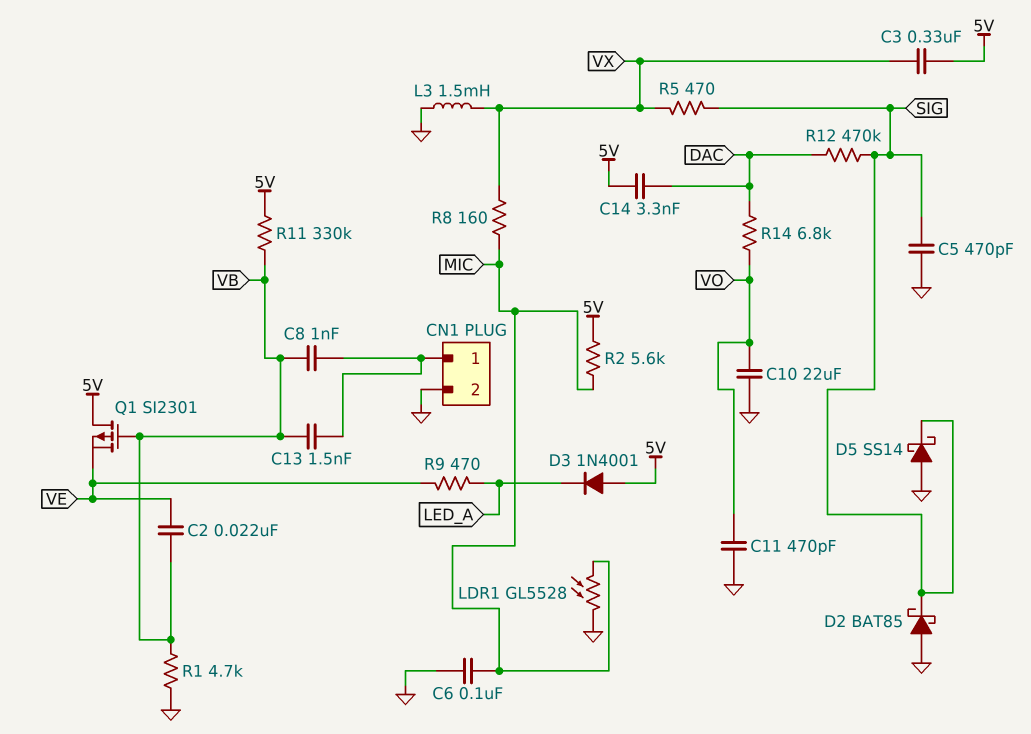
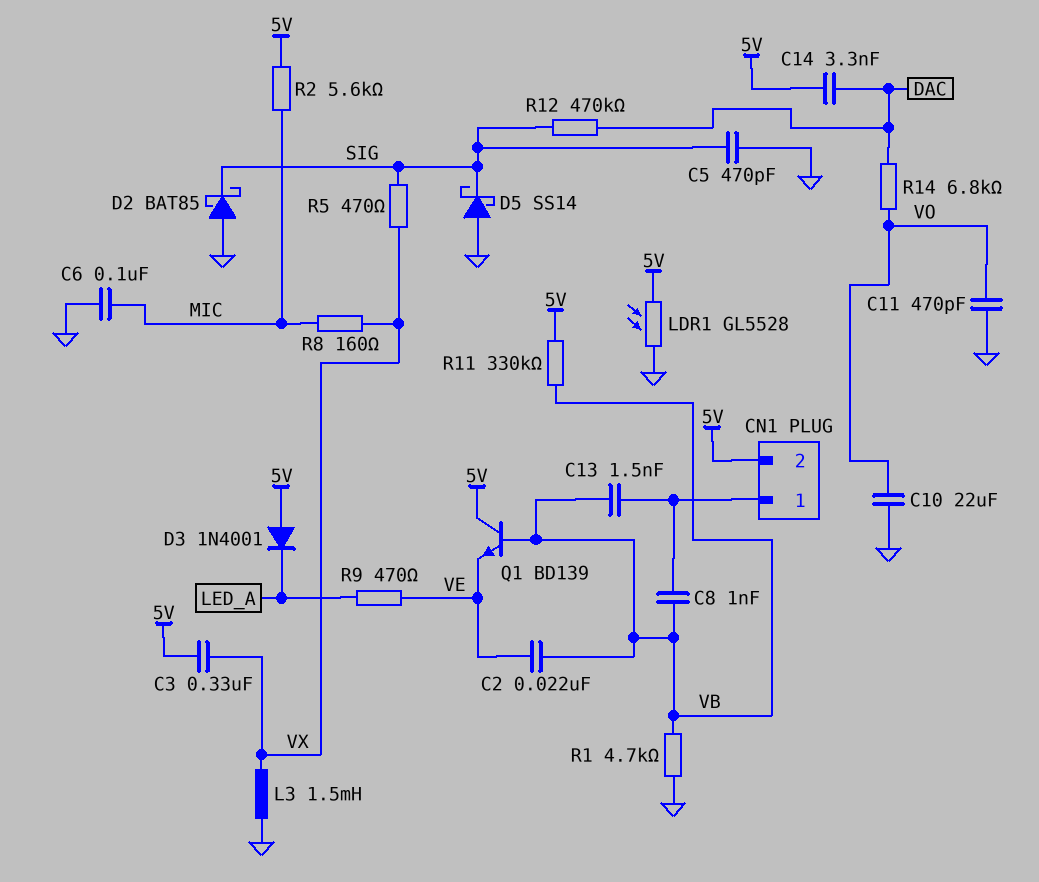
CN1 pin 2: GND -> 5V
LDR1: GL5528 (GND, MIC) -> GL5528 (5V, GND)
Q1: PMOS SI2301 (G VB, D 5V, S VE) -> NPN BD139 (B VB, C 5V, E VE)

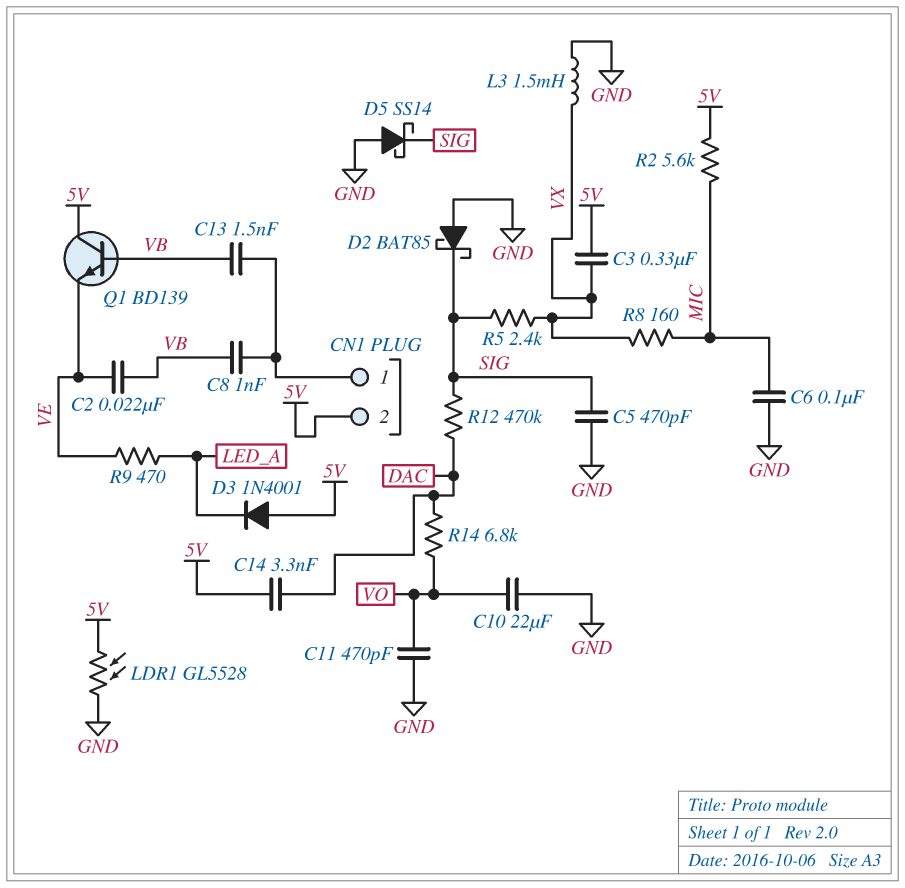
R1: 4.7k (GND, VB) -> none
R5: 470 (SIG, VX) -> 2.4k (SIG, VX)
R11: 330k (5V, VB) -> none

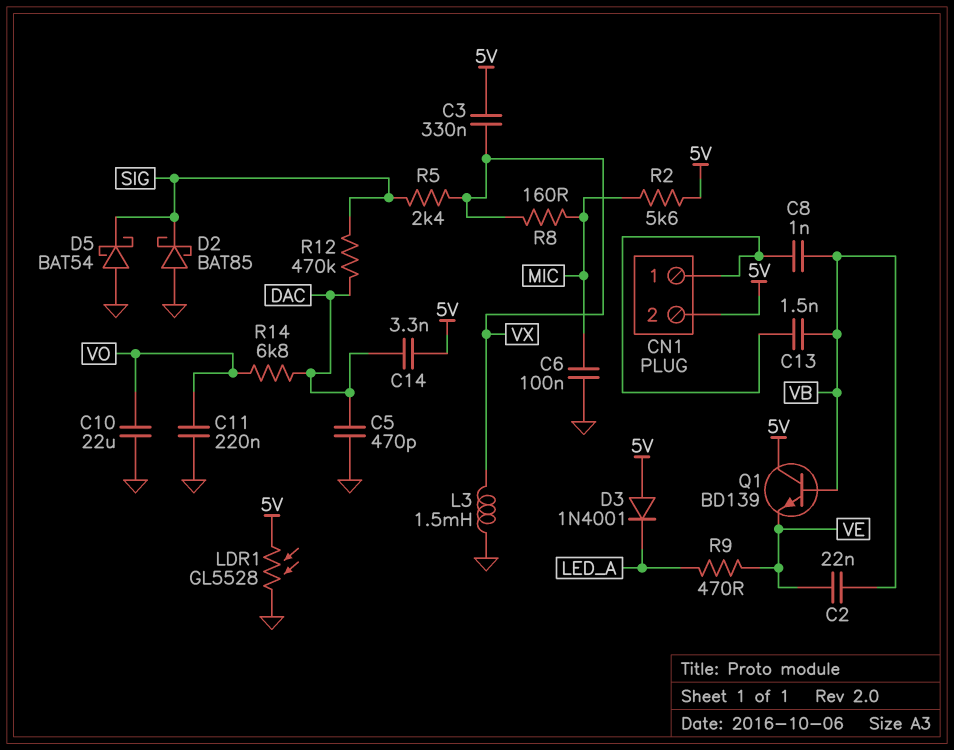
C5: 470pF (GND, SIG) -> 470pF (DAC, GND)
C11: 470pF (GND, VO) -> 220nF (GND, VO)
D5: schottky SS14 (A GND, K SIG) -> schottky BAT54 (A GND, K SIG)

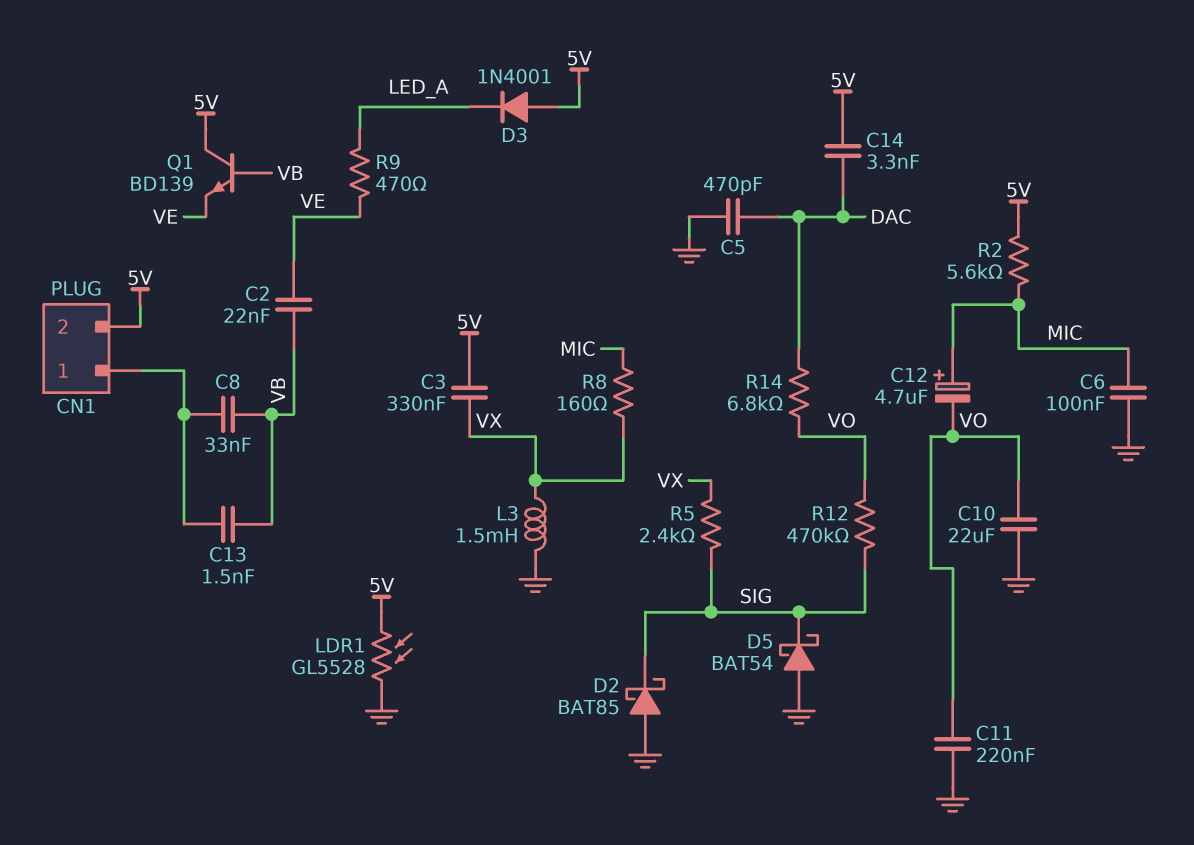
C8: 1nF (CN1/1, VB) -> 33nF (CN1/1, VB)
C12: none -> 4.7uF (plus MIC, minus VO)
R12: 470k (DAC, SIG) -> 470k (SIG, VO)

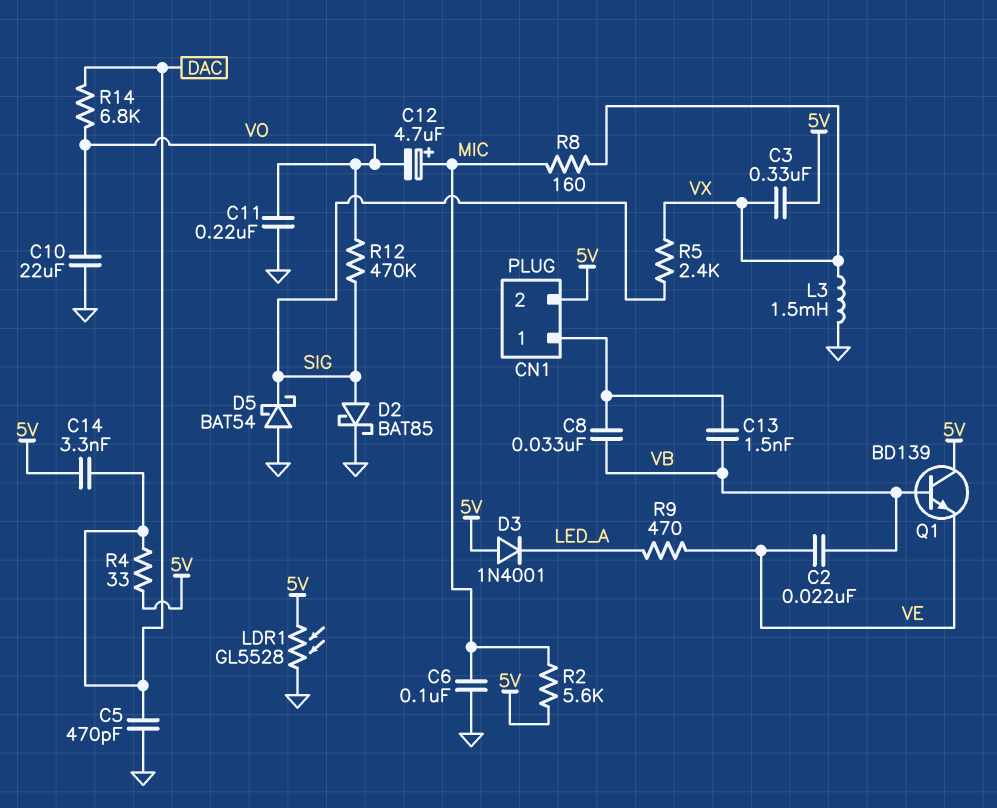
D2: schottky BAT85 (A GND, K SIG) -> schottky BAT85 (A SIG, K GND)
R4: none -> 33 (5V, DAC)

